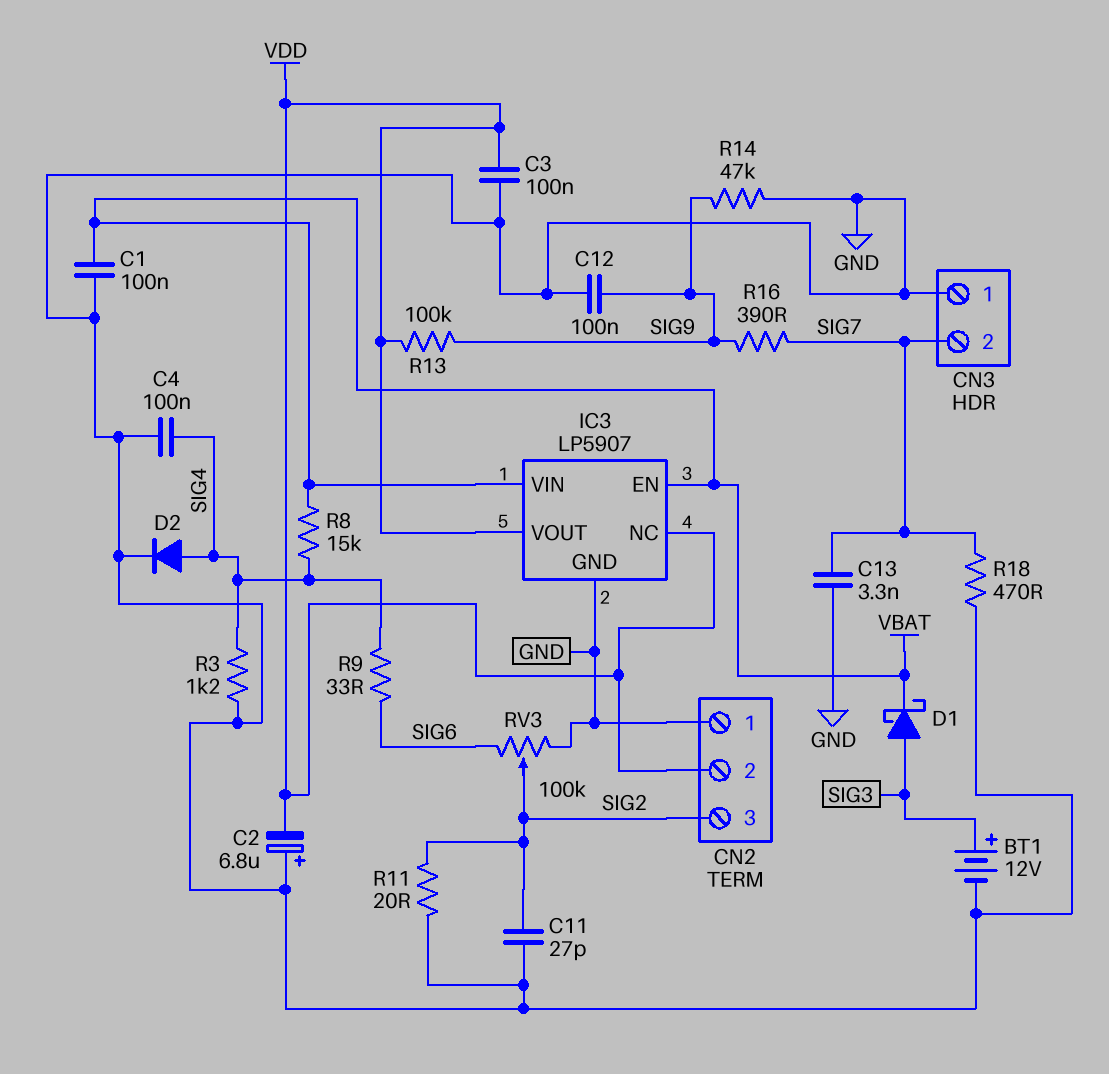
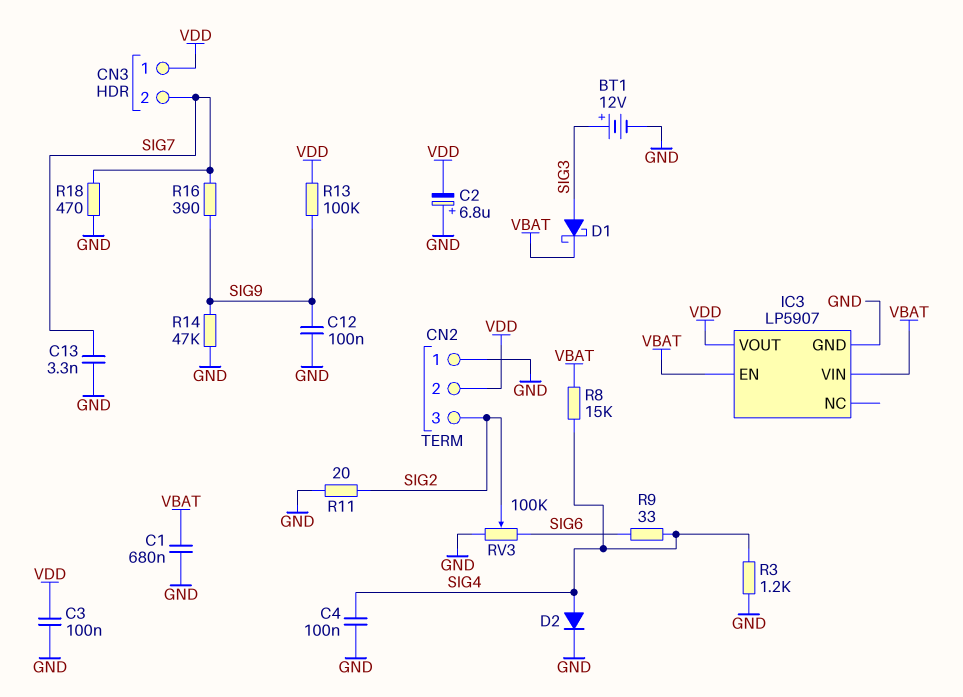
C1: 100nF (GND, VBAT) -> 680nF (GND, VBAT)
C11: 27pF (GND, SIG2) -> none
CN3 pin 1: GND -> VDD
IC3 pin NC: VDD -> none

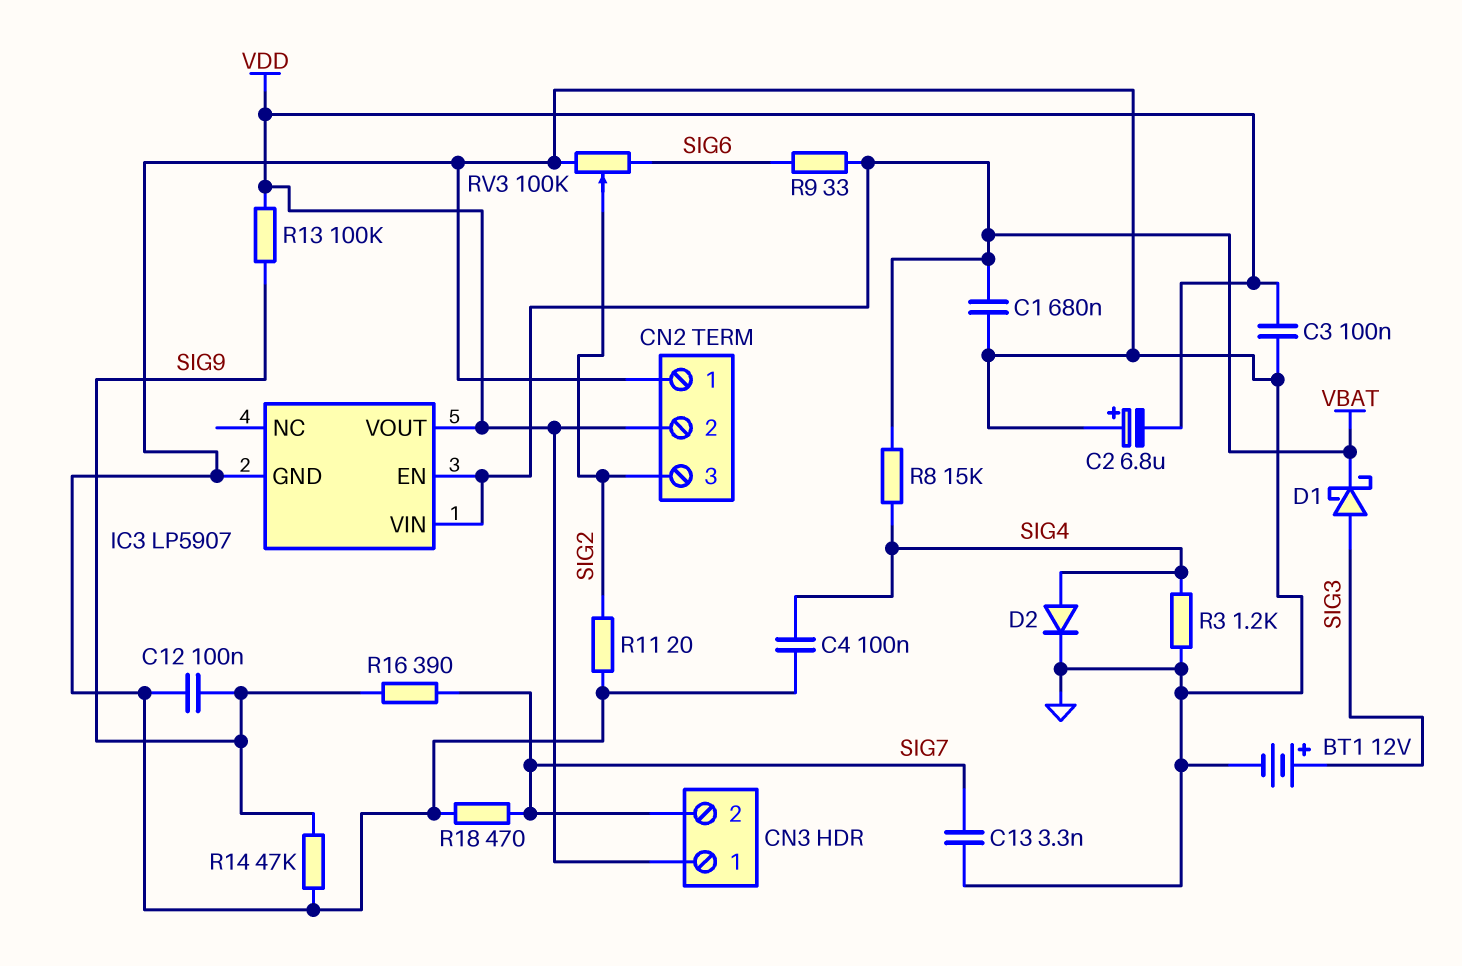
R9: 33 (SIG4, SIG6) -> 33 (SIG6, VBAT)

